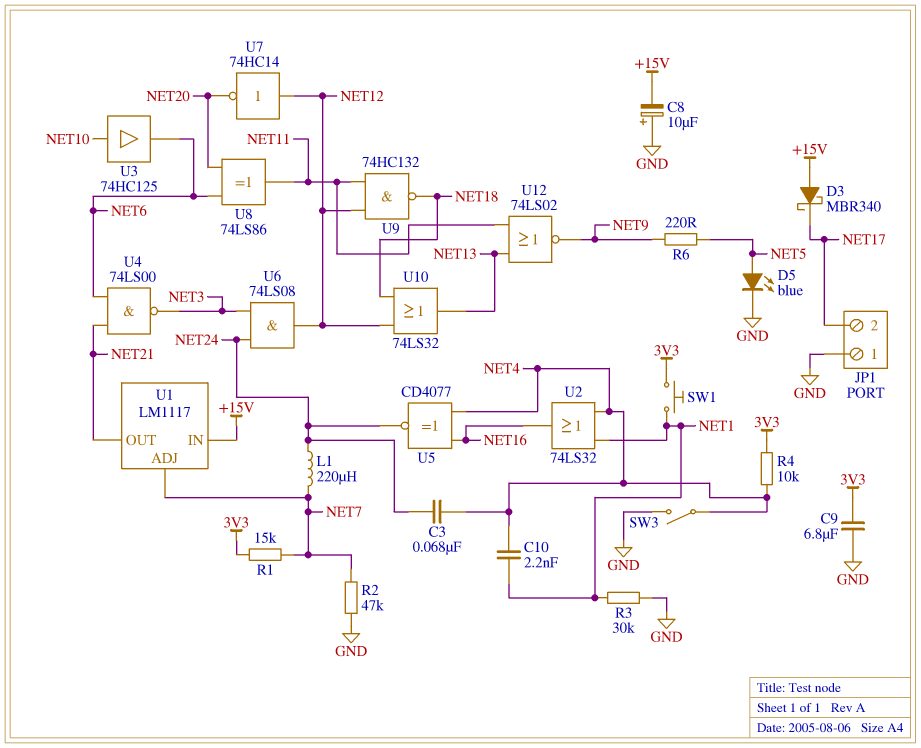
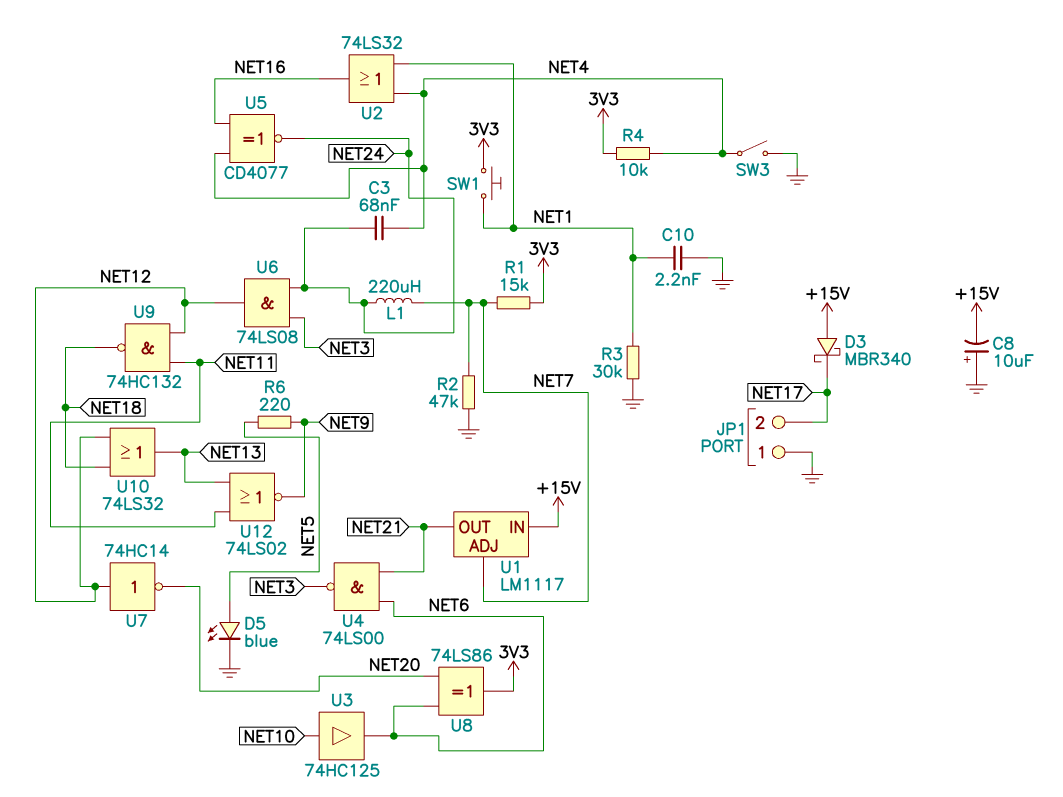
C9: 6.8uF (3V3, GND) -> none
C10: 2.2nF (NET1, NET4) -> 2.2nF (GND, NET1)
U8: XOR 74LS86 (in NET6, in NET20, out NET11) -> XOR 74LS86 (in NET6, in NET20, out 3V3)

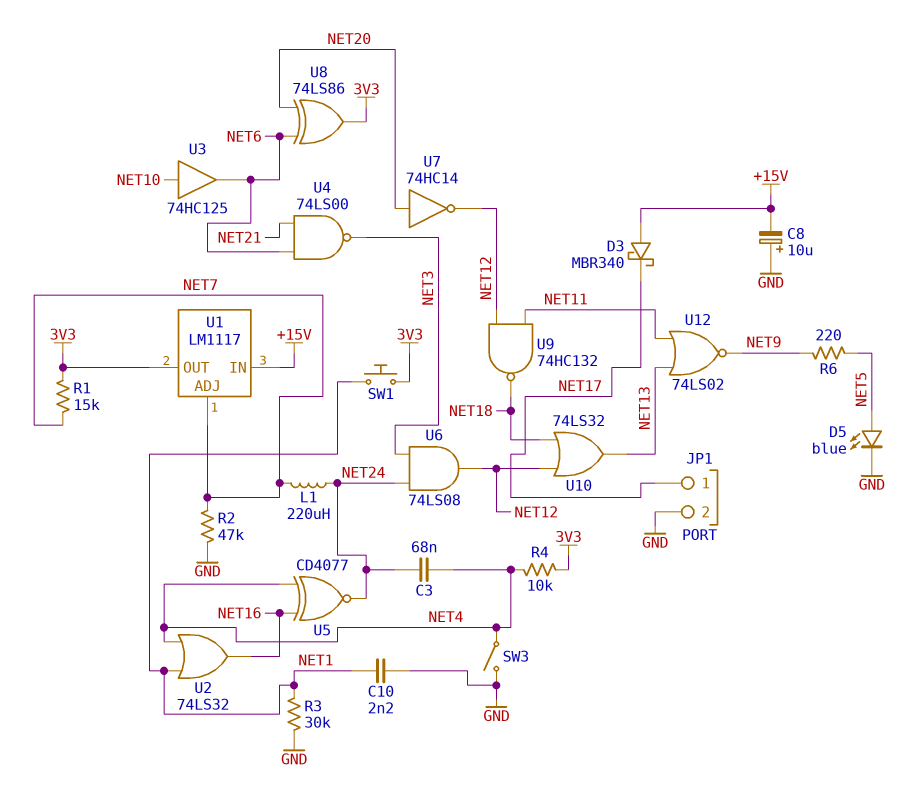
JP1 pin 1: GND -> NET17
JP1 pin 2: NET17 -> GND
U1 pin OUT: NET21 -> 3V3
U7: NOT 74HC14 (in NET12, out NET20) -> NOT 74HC14 (in NET20, out NET12)

